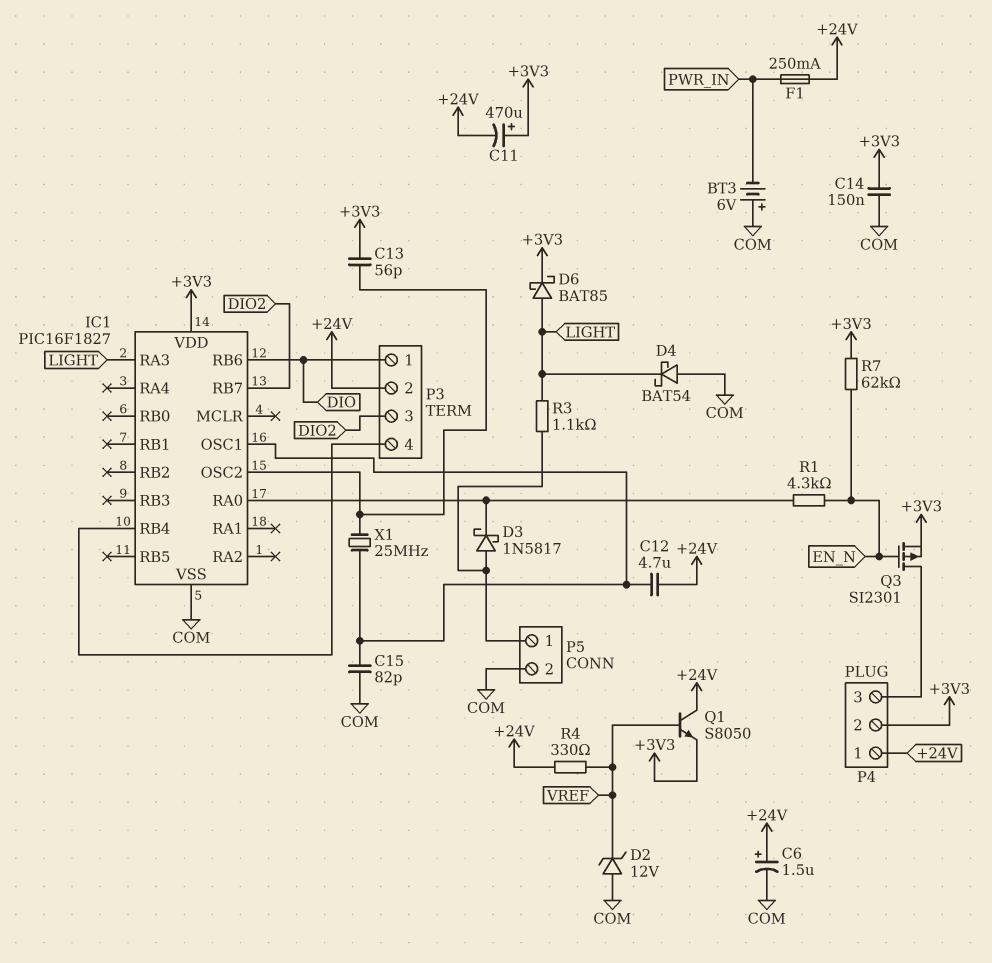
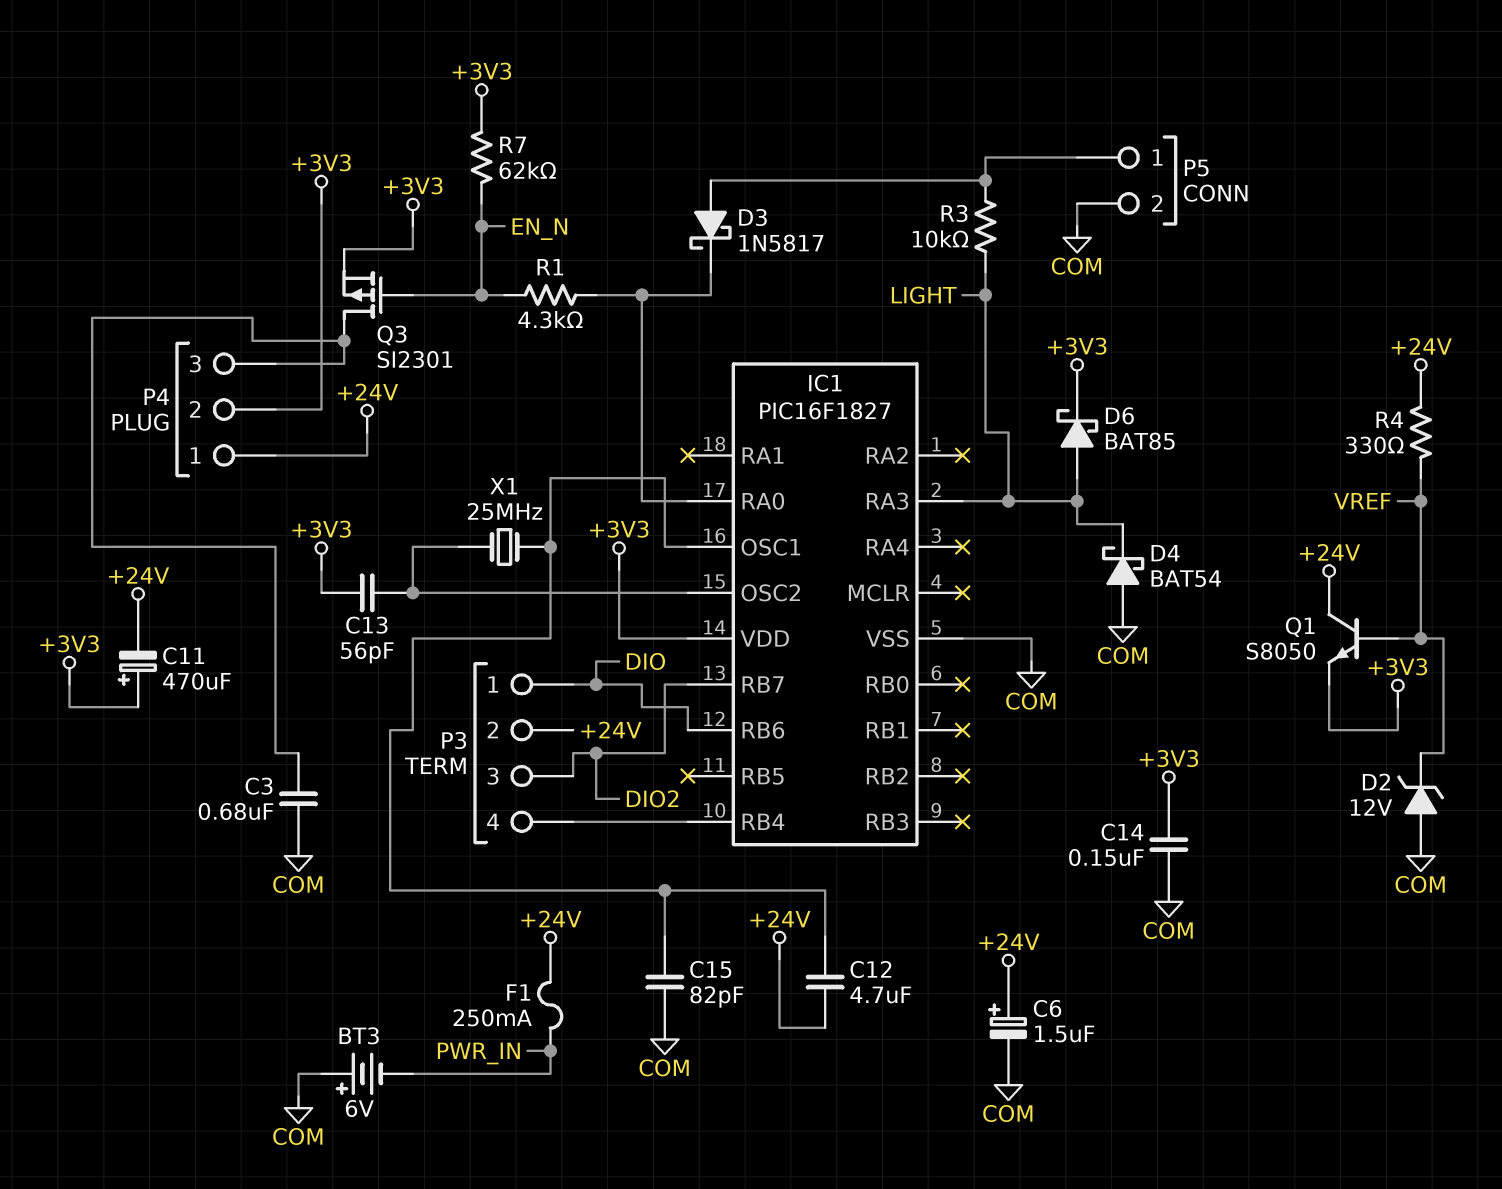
C3: none -> 680nF (COM, P4/3)
R3: 1.1k (LIGHT, P5/1) -> 10k (LIGHT, P5/1)

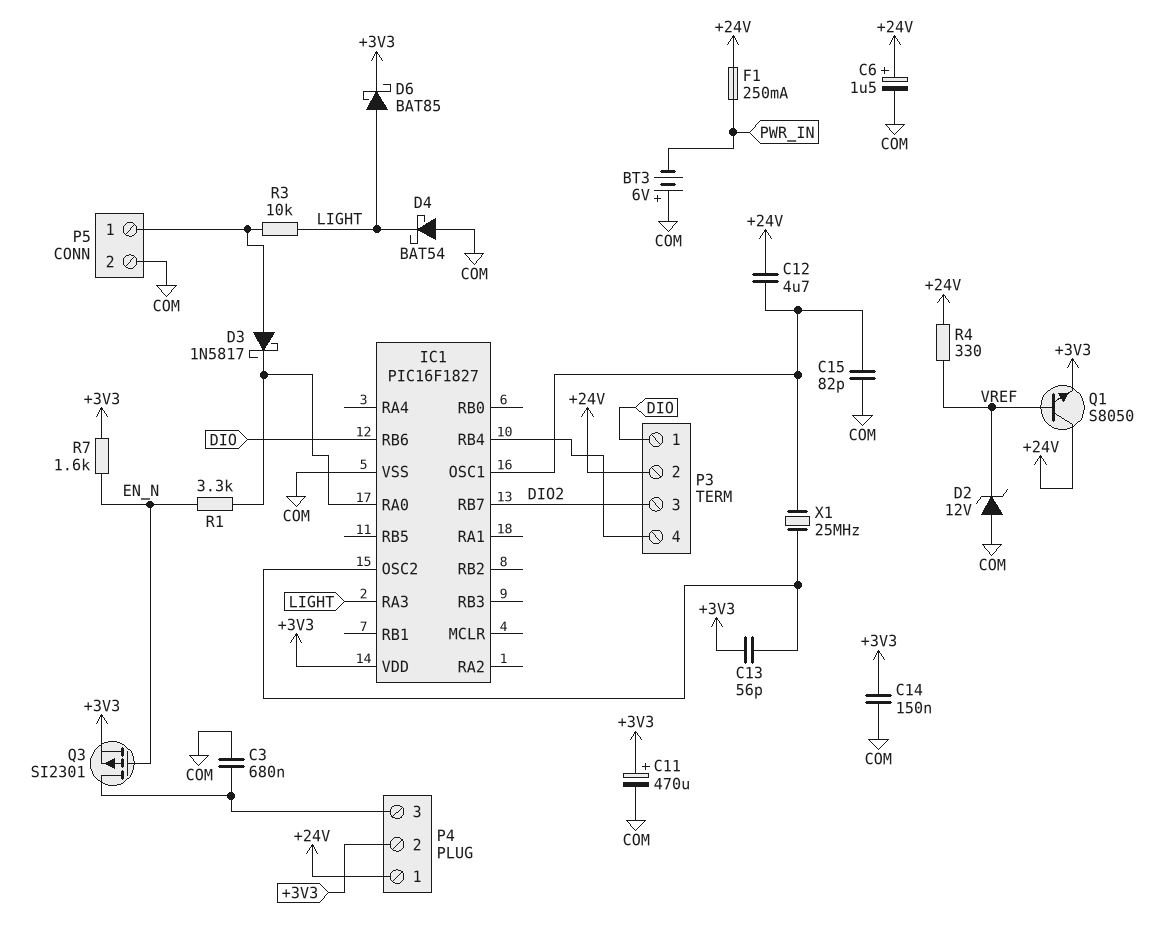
C11: 470uF (plus +3V3, minus +24V) -> 470uF (plus +3V3, minus COM)
R1: 4.3k (EN_N, IC1/RA0) -> 3.3k (EN_N, IC1/RA0)
R7: 62k (+3V3, EN_N) -> 1.6k (+3V3, EN_N)

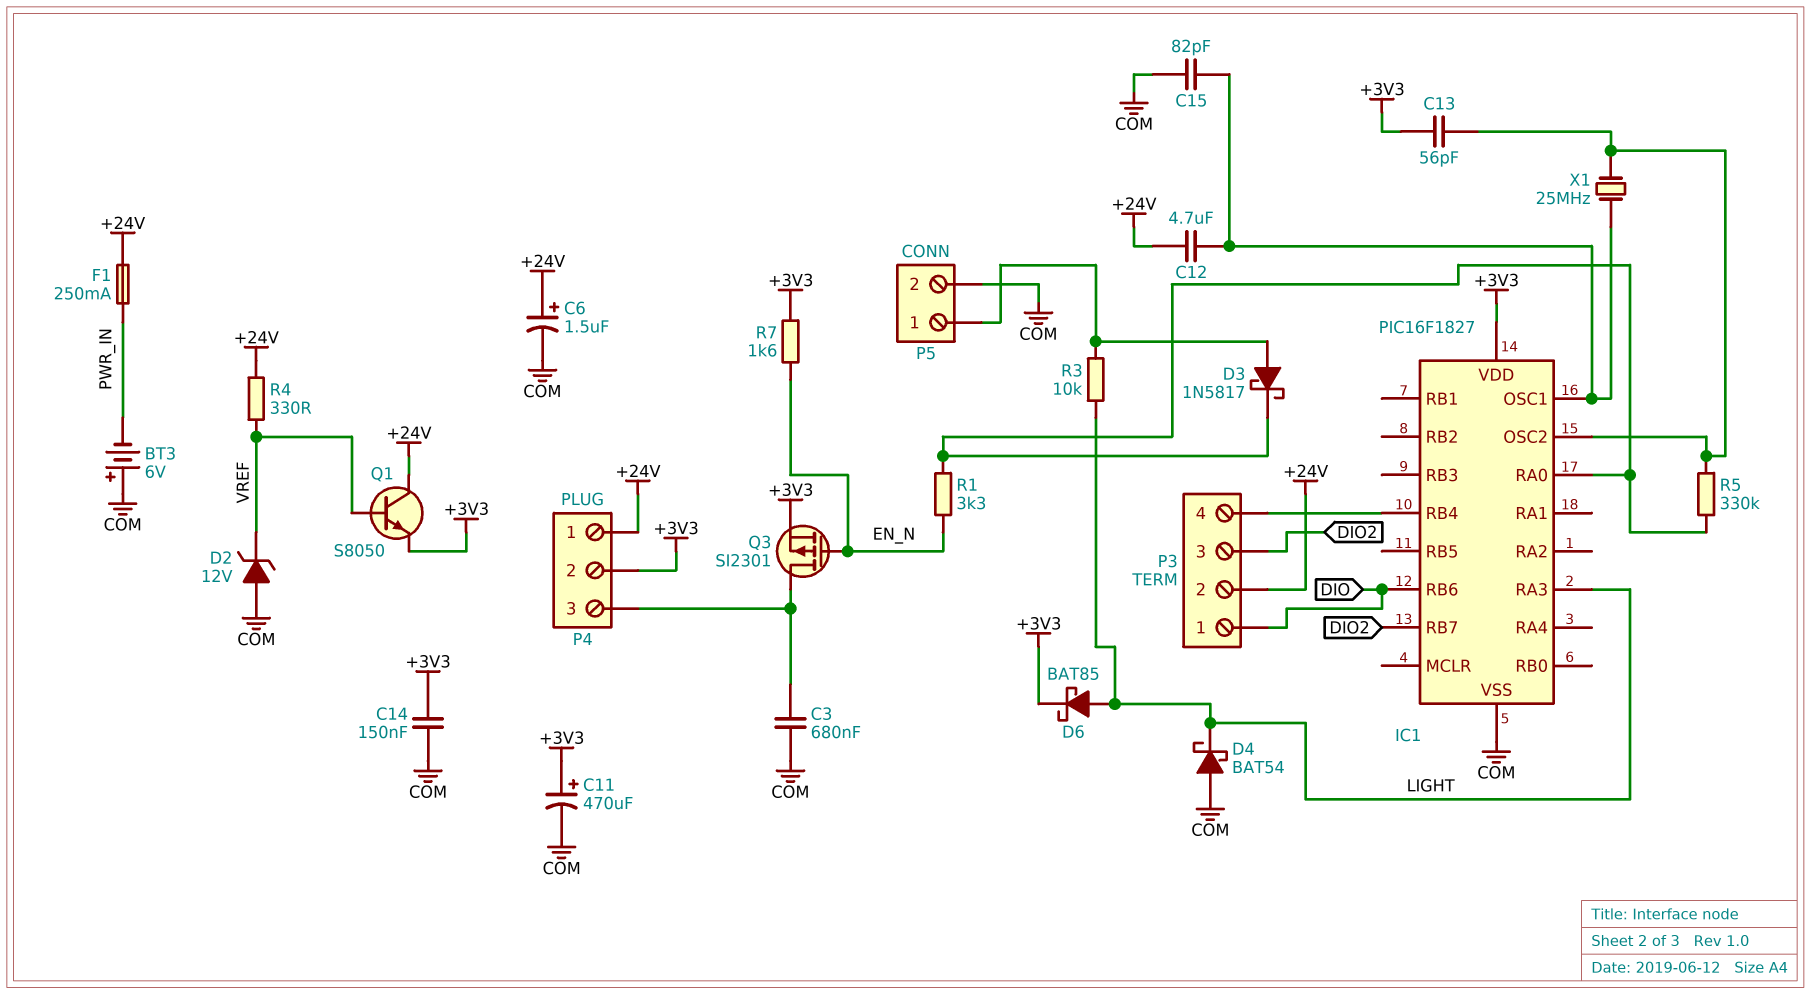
R5: none -> 330k (IC1/OSC2, IC1/RA0)

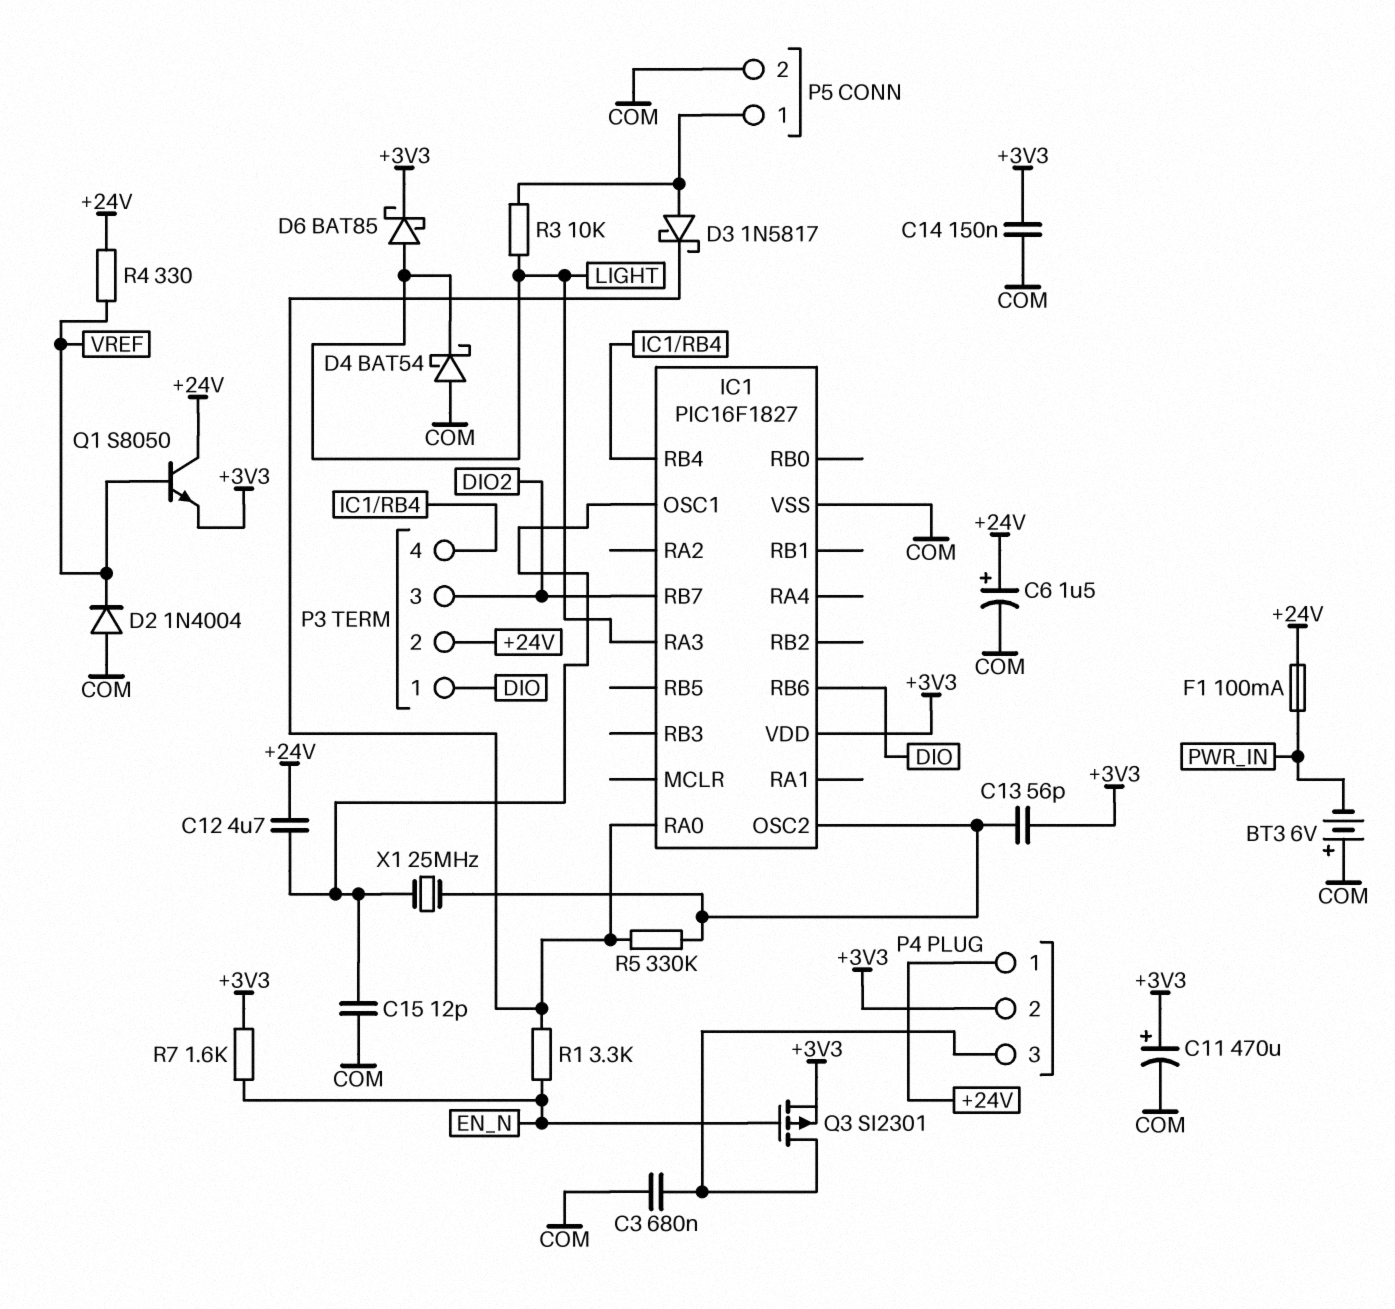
C15: 82pF (COM, IC1/OSC1) -> 12pF (COM, IC1/OSC1)
D2: zener 12V (A COM, K VREF) -> diode 1N4004 (A COM, K VREF)
F1: 250mA (+24V, PWR_IN) -> 100mA (+24V, PWR_IN)

